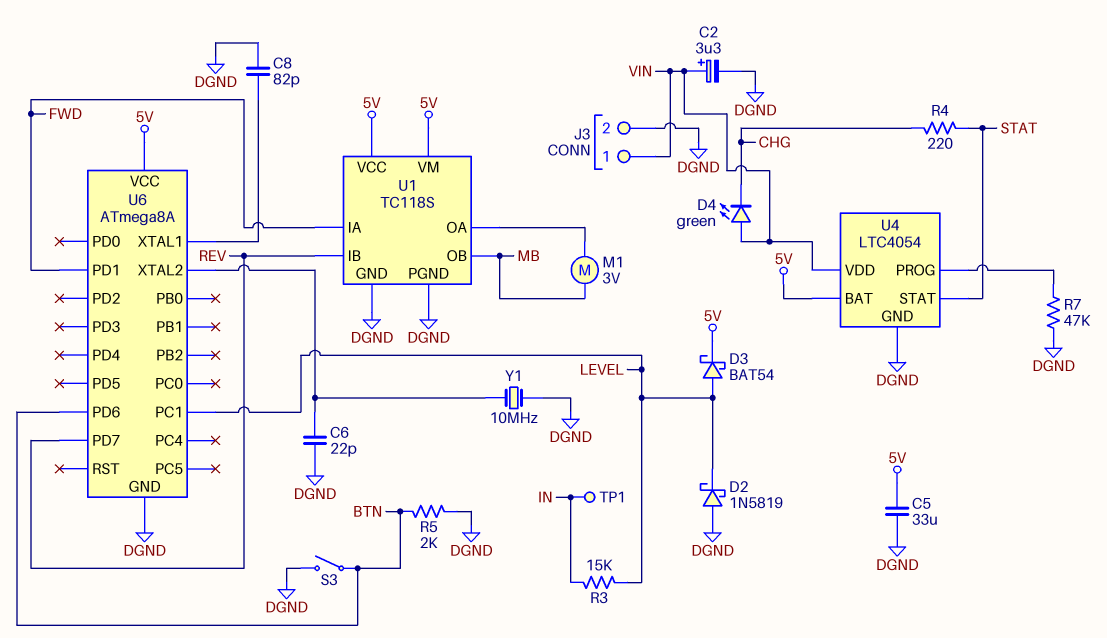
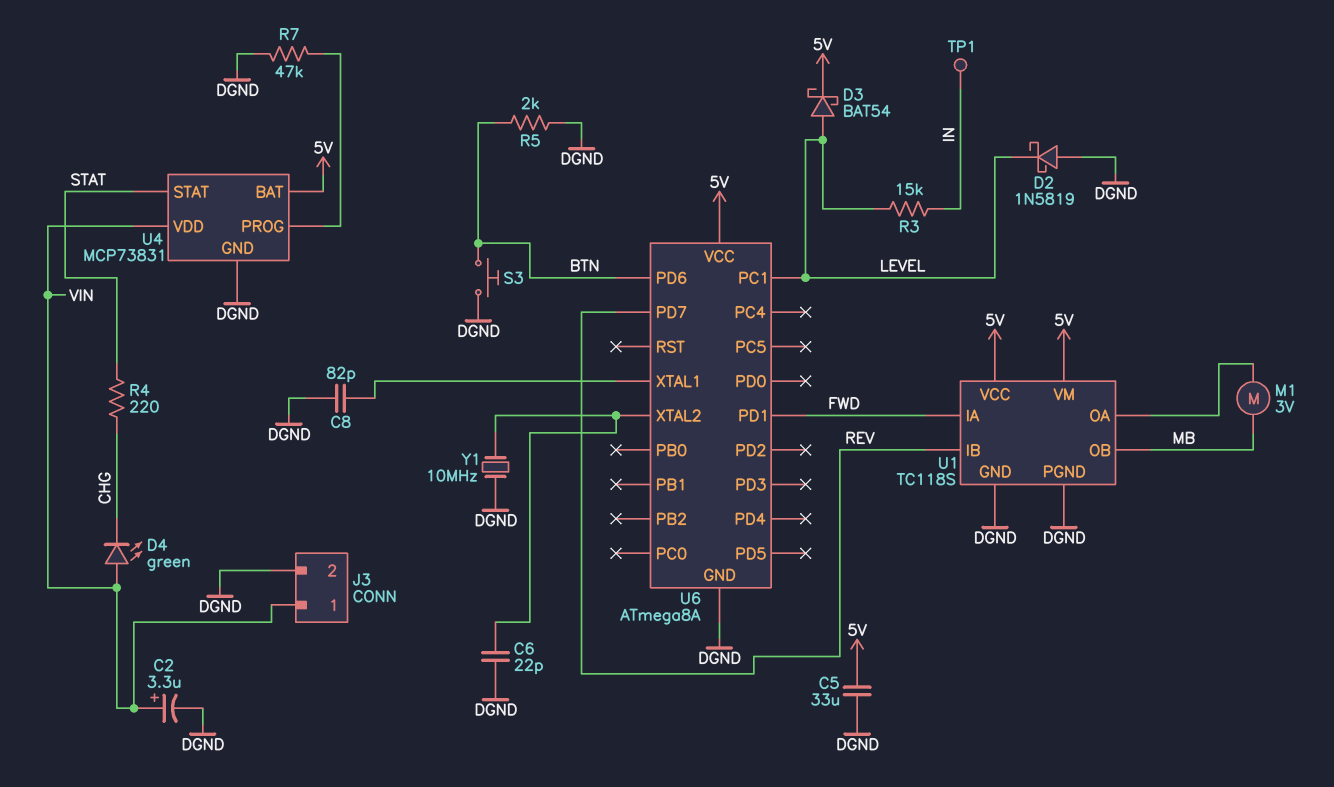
S3: switch (BTN, DGND) -> button (BTN, DGND)
U4: LTC4054 -> MCP73831

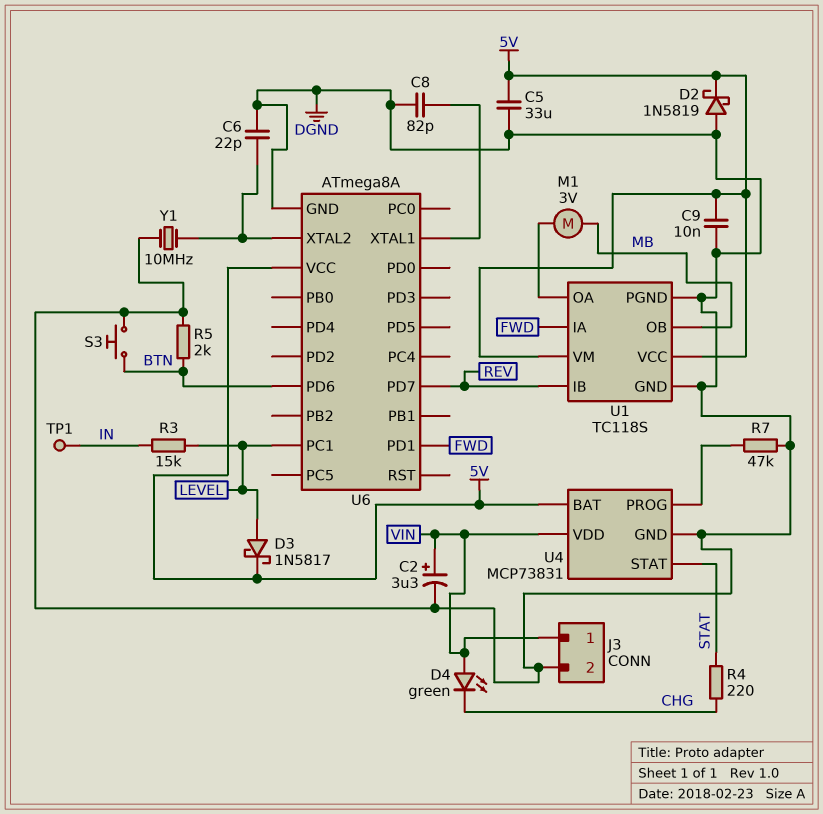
C9: none -> 10nF (5V, DGND)
D2: schottky 1N5819 (A DGND, K LEVEL) -> schottky 1N5819 (A DGND, K 5V)
D3: schottky BAT54 (A LEVEL, K 5V) -> schottky 1N5817 (A LEVEL, K 5V)

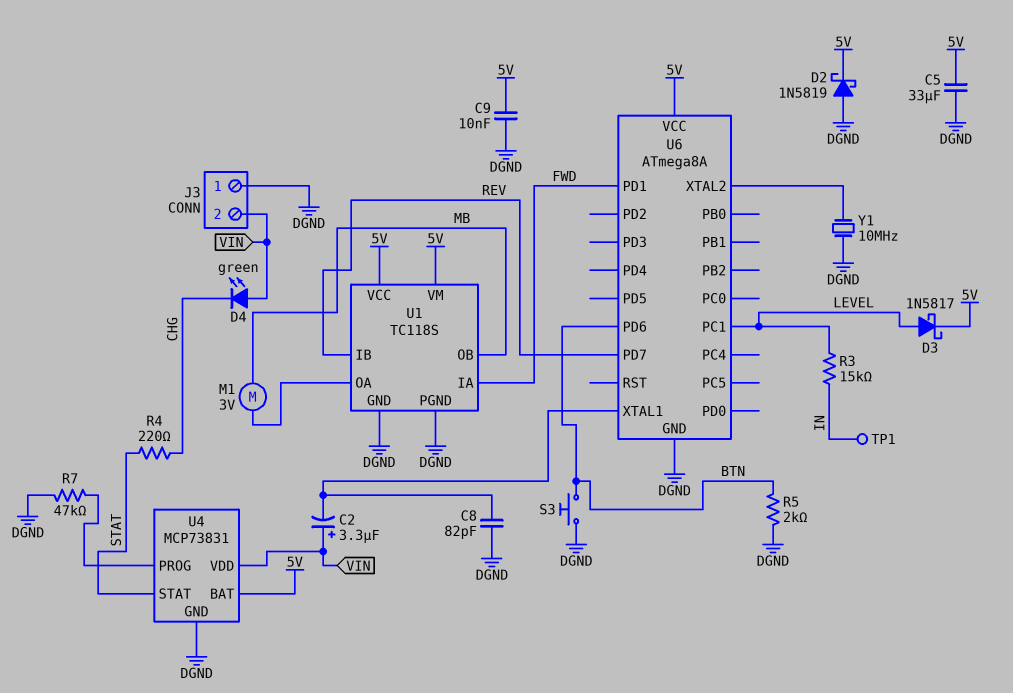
C2: 3.3uF (plus VIN, minus DGND) -> 3.3uF (plus VIN, minus U6/XTAL1)
C6: 22pF (DGND, U6/XTAL2) -> none
J3 pin 1: VIN -> DGND
J3 pin 2: DGND -> VIN

